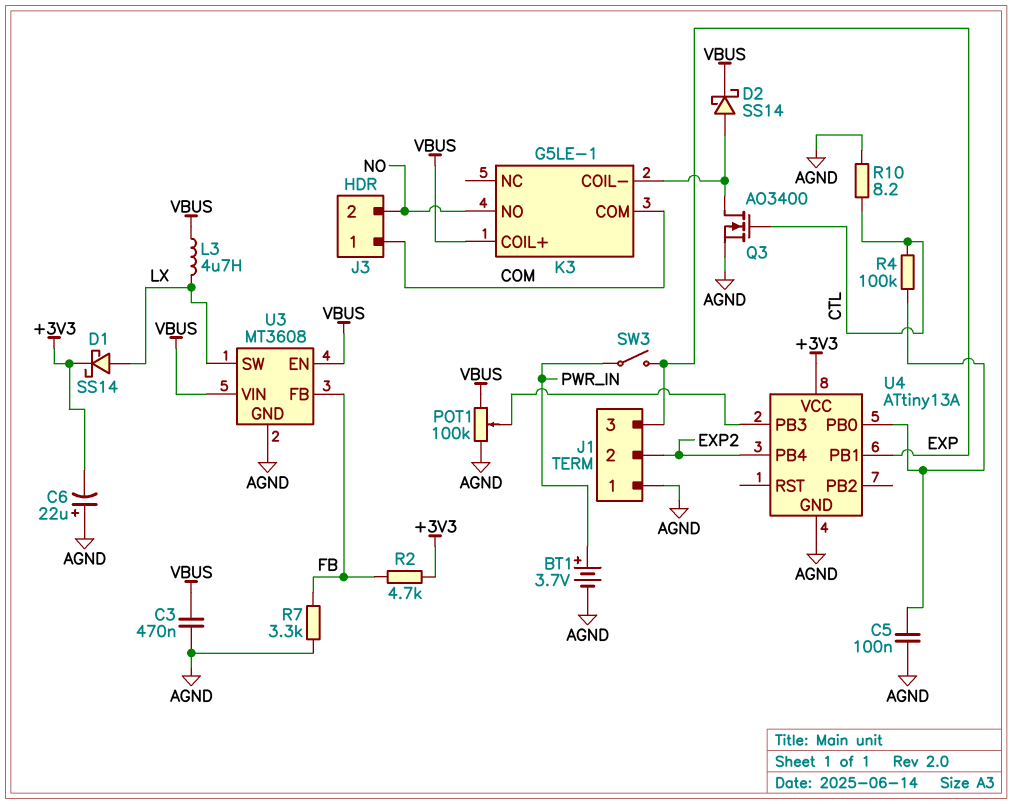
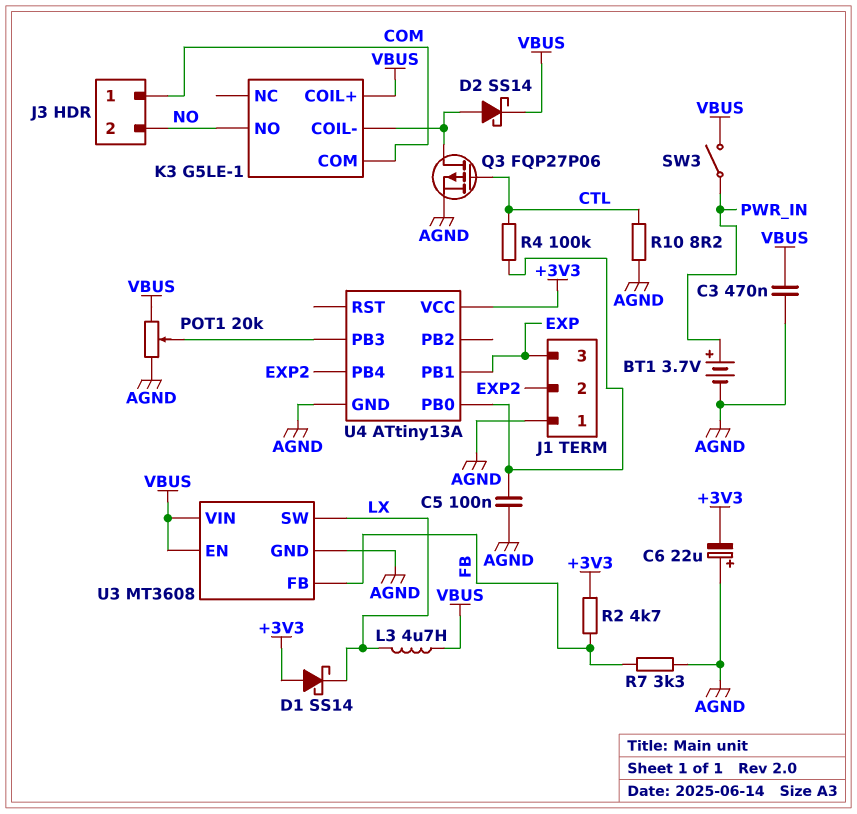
D1: schottky SS14 (A LX, K +3V3) -> schottky SS14 (A +3V3, K LX)
POT1: 100k (AGND, VBUS, wiper U4/PB3) -> 20k (AGND, VBUS, wiper U4/PB3)
Q3: NMOS AO3400 (G CTL, D K3/COIL-, S AGND) -> PMOS FQP27P06 (G CTL, D K3/COIL-, S AGND)
SW3: switch (EXP, PWR_IN) -> switch (PWR_IN, VBUS)

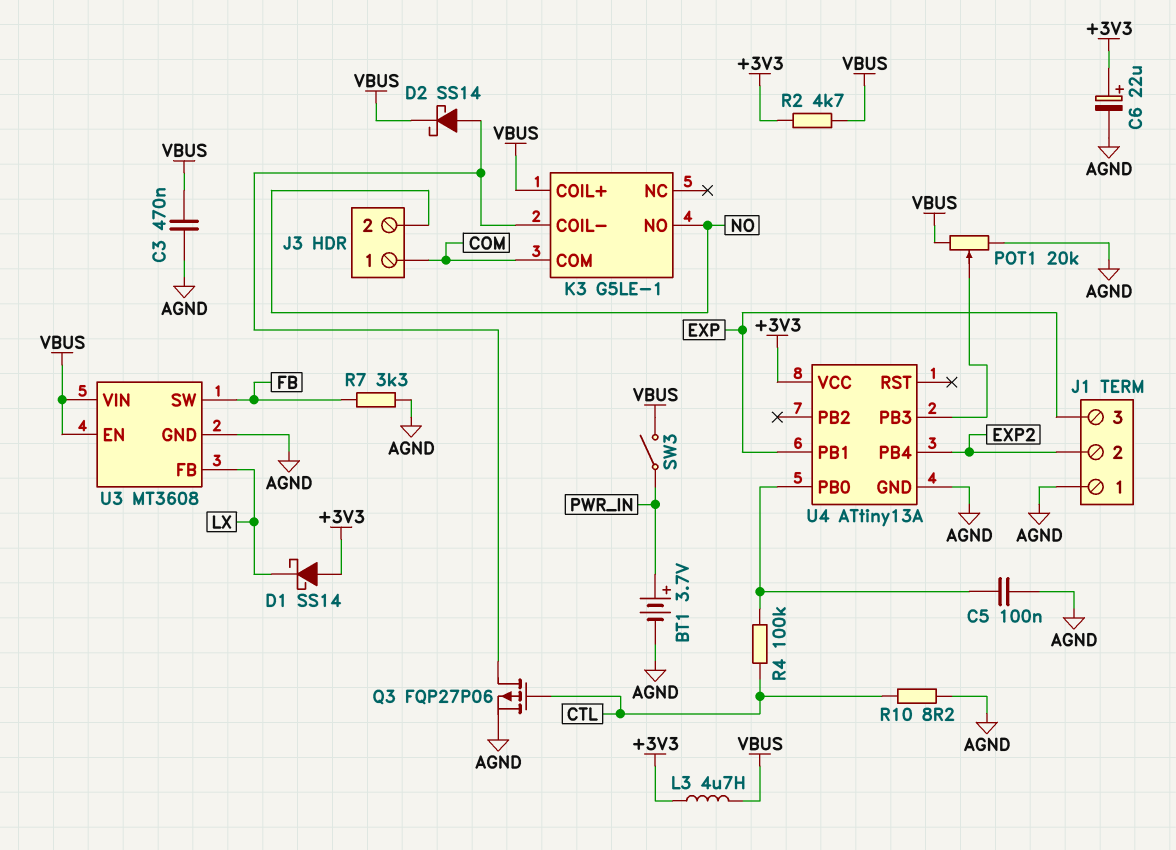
C6: 22uF (plus AGND, minus +3V3) -> 22uF (plus +3V3, minus AGND)
L3: 4.7uH (LX, VBUS) -> 4.7uH (+3V3, VBUS)
R2: 4.7k (+3V3, FB) -> 4.7k (+3V3, VBUS)
U3 pin FB: FB -> LX
U3 pin SW: LX -> FB

